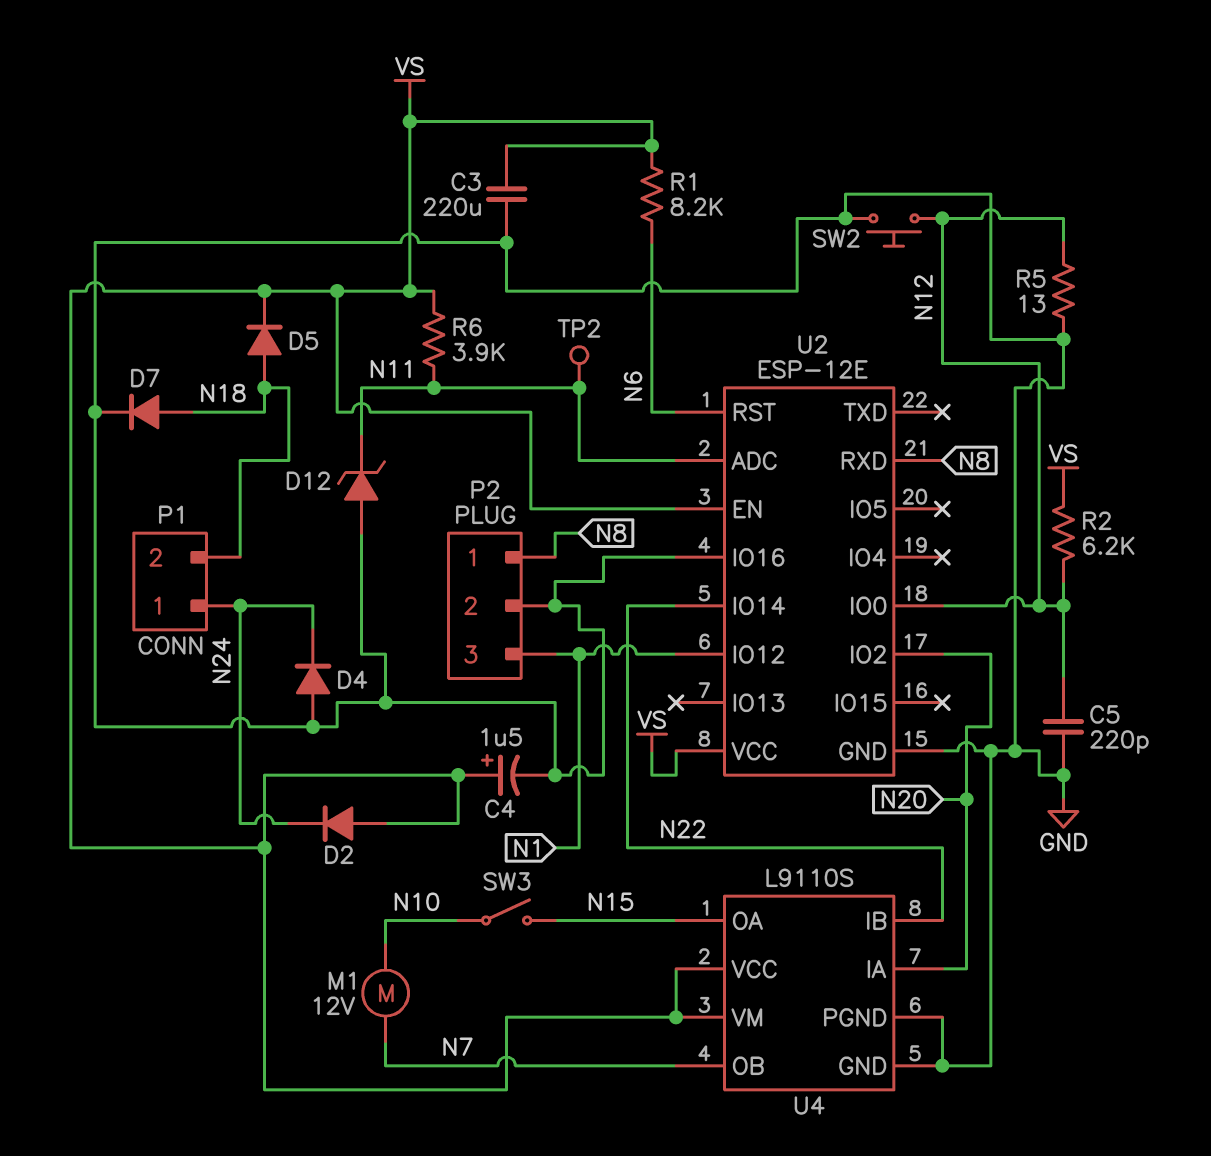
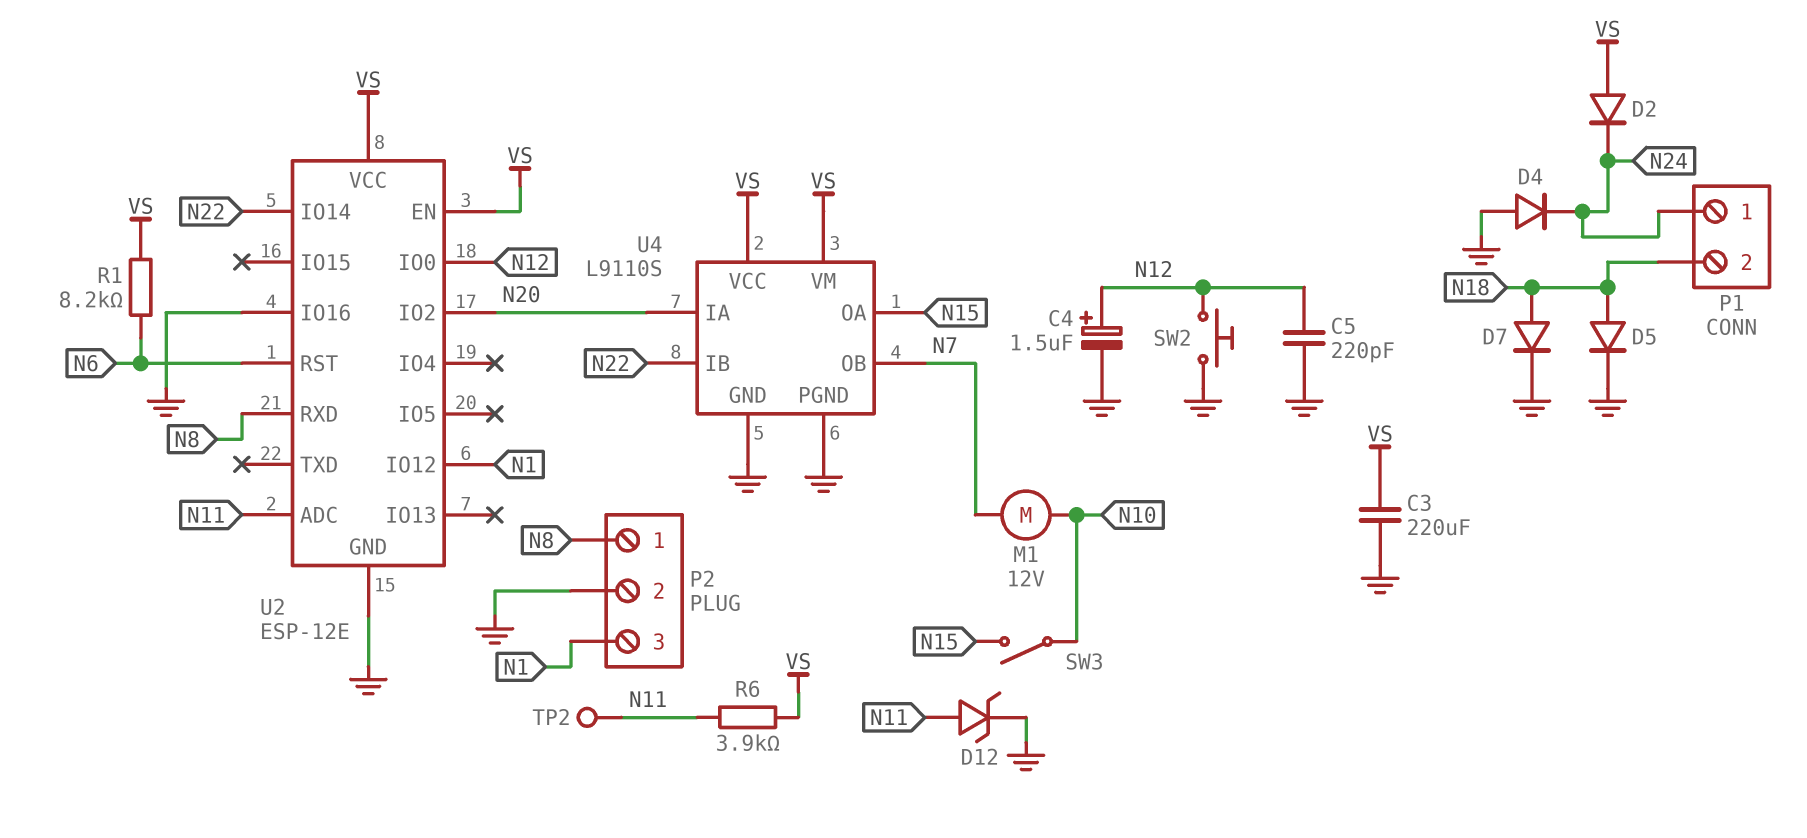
C4: 1.5uF (plus VS, minus GND) -> 1.5uF (plus N12, minus GND)
D5: diode (A N18, K VS) -> diode (A N18, K GND)
D12: zener (A GND, K N11) -> zener (A N11, K GND)
R2: 6.2k (N12, VS) -> none
R5: 13 (GND, N12) -> none

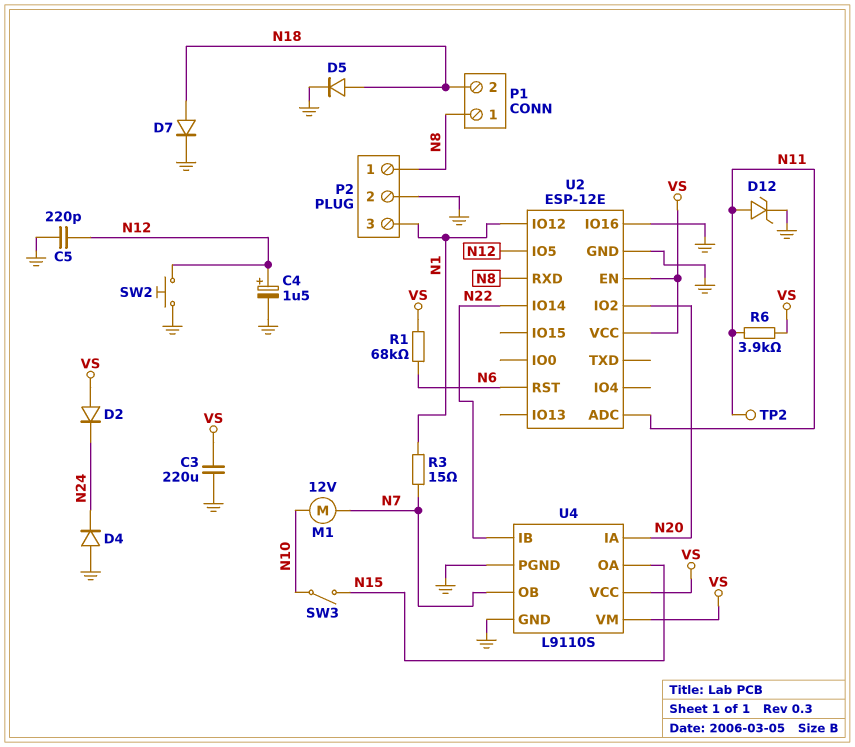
P1 pin 1: N24 -> N8
R1: 8.2k (N6, VS) -> 68k (N6, VS)
R3: none -> 15 (N1, N7)
U2 pin IO0: N12 -> none
U2 pin IO5: none -> N12

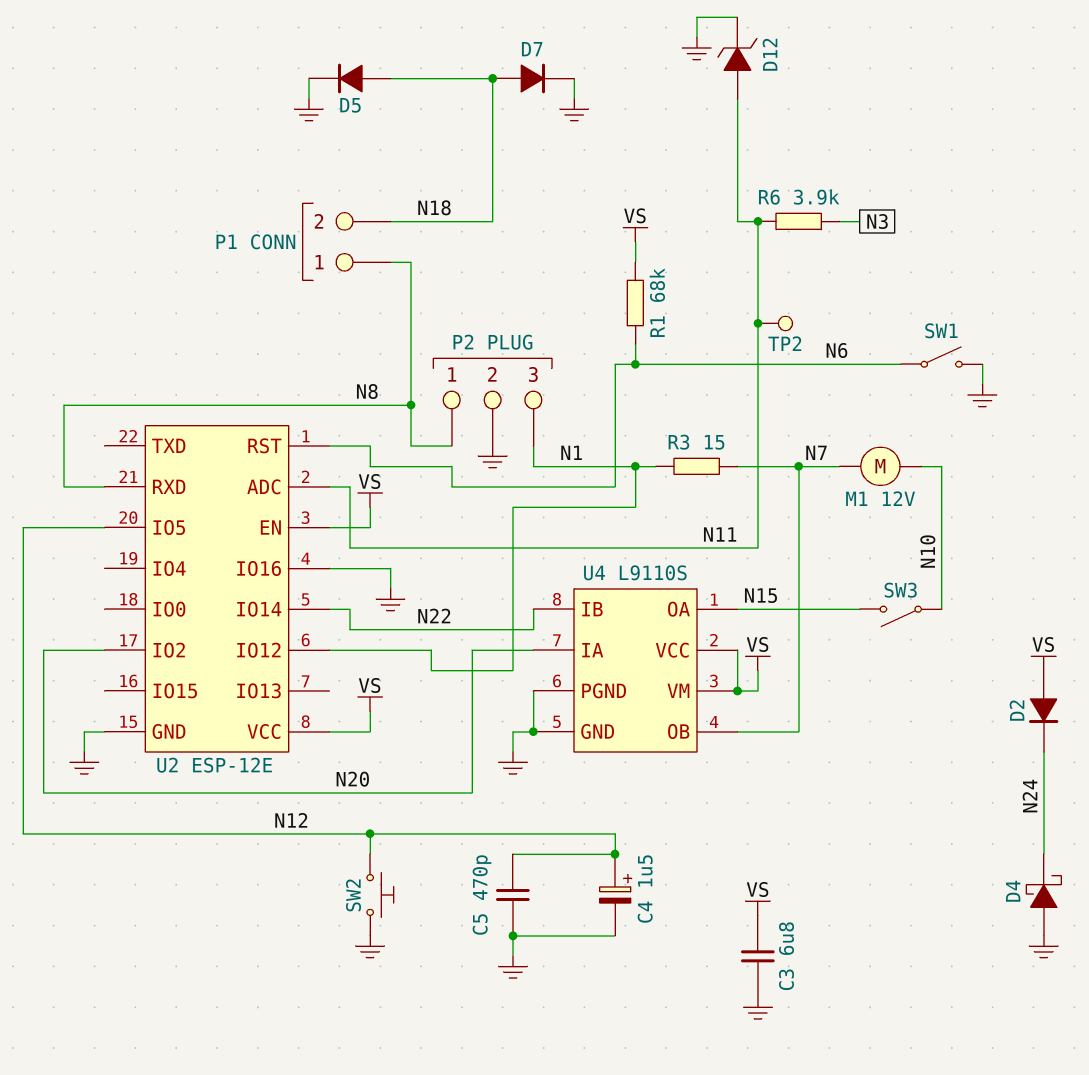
C3: 220uF (GND, VS) -> 6.8uF (GND, VS)
C5: 220pF (GND, N12) -> 470pF (GND, N12)
D4: diode (A GND, K N24) -> schottky (A GND, K N24)
R6: 3.9k (N11, VS) -> 3.9k (N3, N11)
SW1: none -> switch (GND, N6)

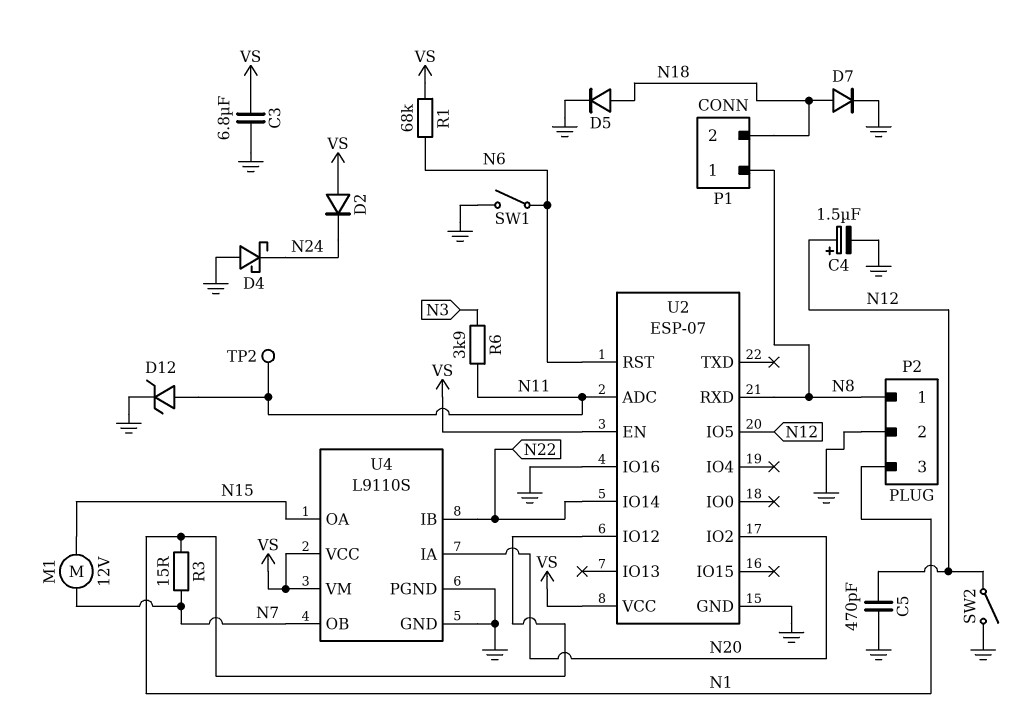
M1: motor 12V (N7, N10) -> motor 12V (N7, N15)
SW2: button (GND, N12) -> switch (GND, N12)
SW3: switch (N10, N15) -> none
U2: ESP-12E -> ESP-07

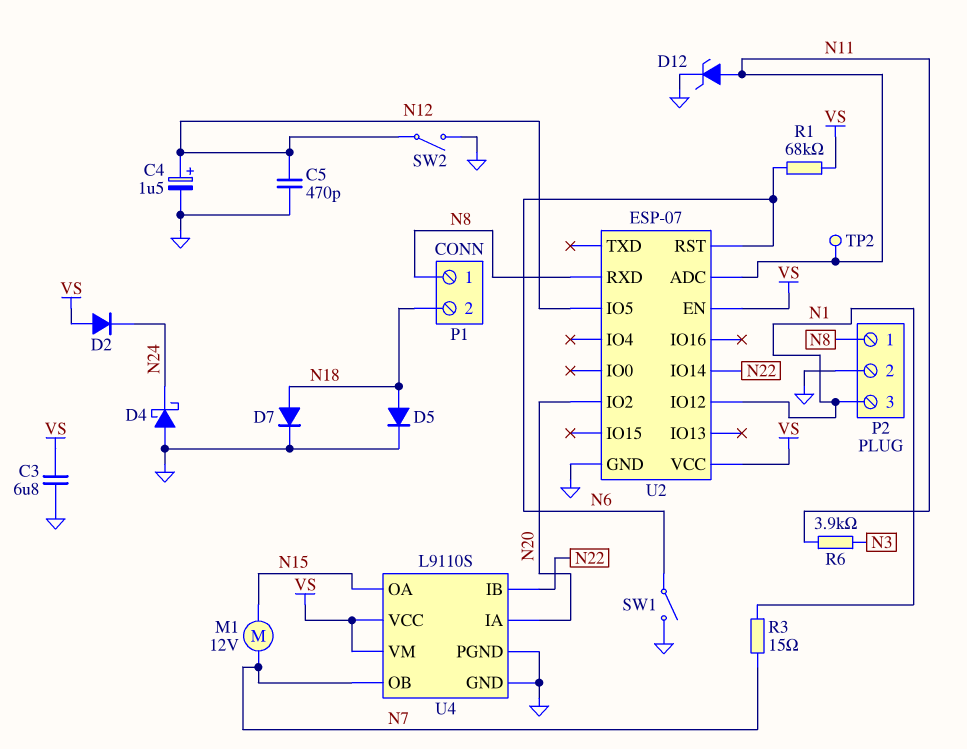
U2 pin IO16: GND -> none

